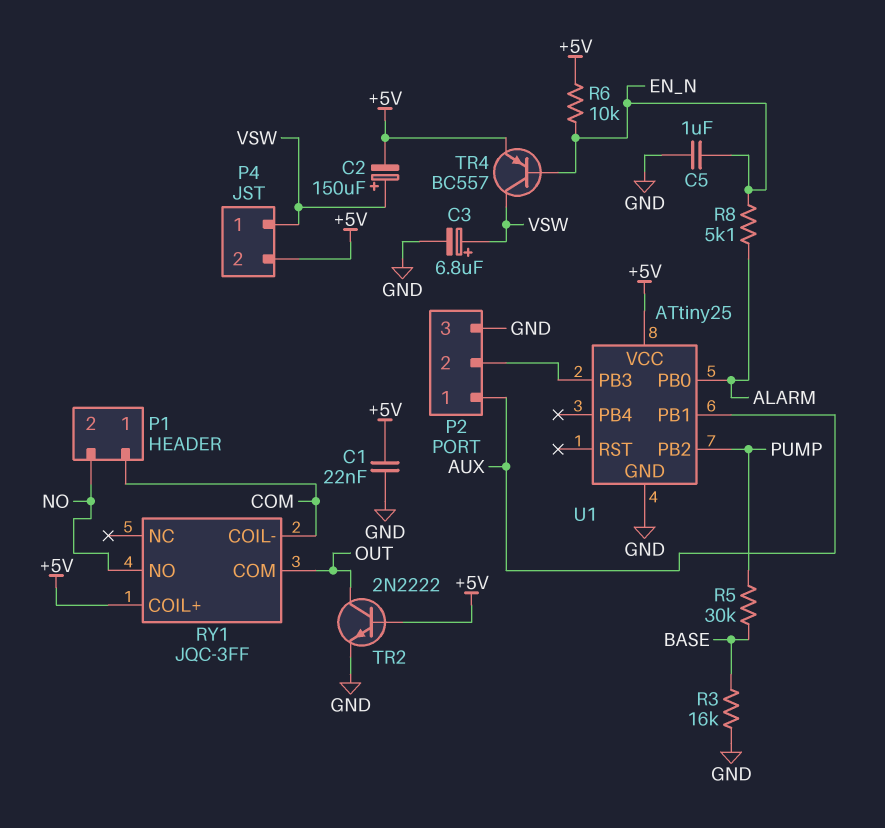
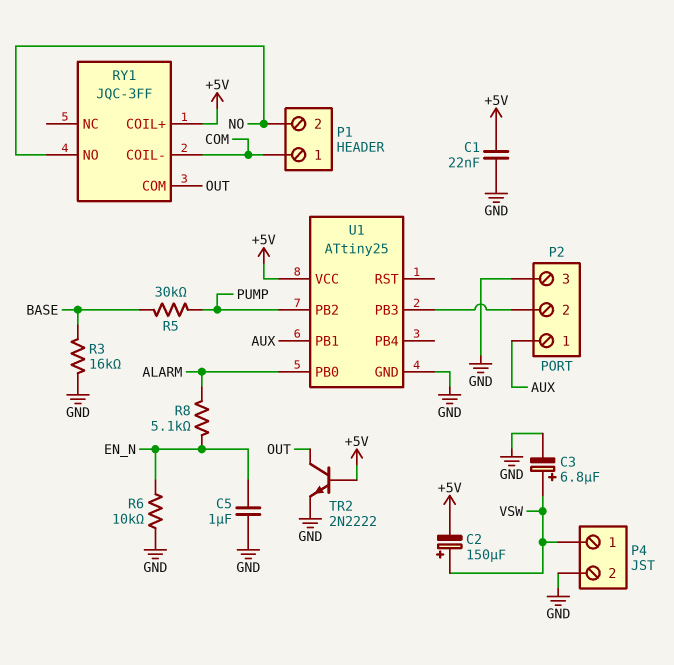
P4 pin 2: +5V -> GND
R6: 10k (+5V, EN_N) -> 10k (EN_N, GND)
TR4: PNP BC557 (B EN_N, C VSW, E +5V) -> none

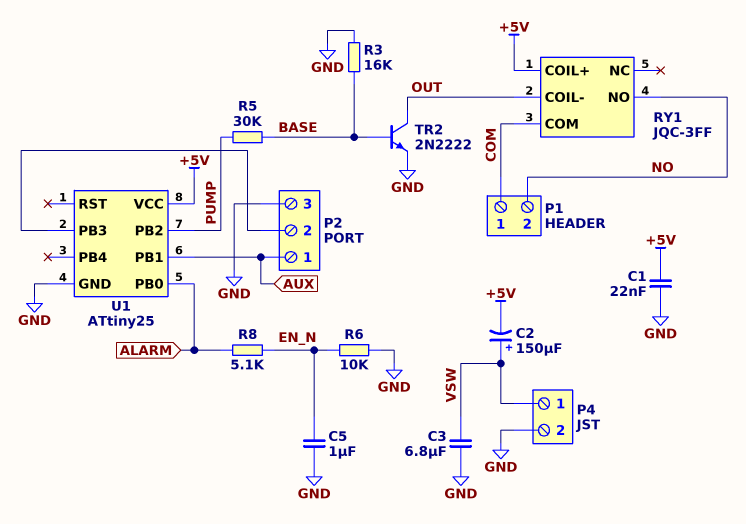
C3: 6.8uF (plus VSW, minus GND) -> 6.8uF (GND, VSW)
RY1 pin COIL-: COM -> OUT
RY1 pin COM: OUT -> COM
TR2: NPN 2N2222 (B +5V, C OUT, E GND) -> NPN 2N2222 (B BASE, C OUT, E GND)

